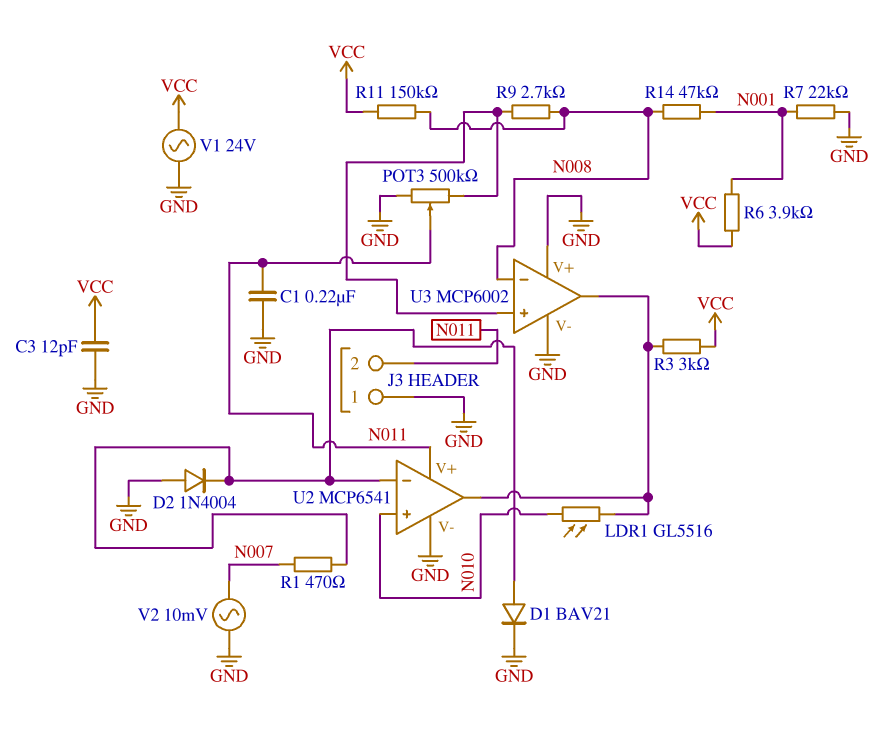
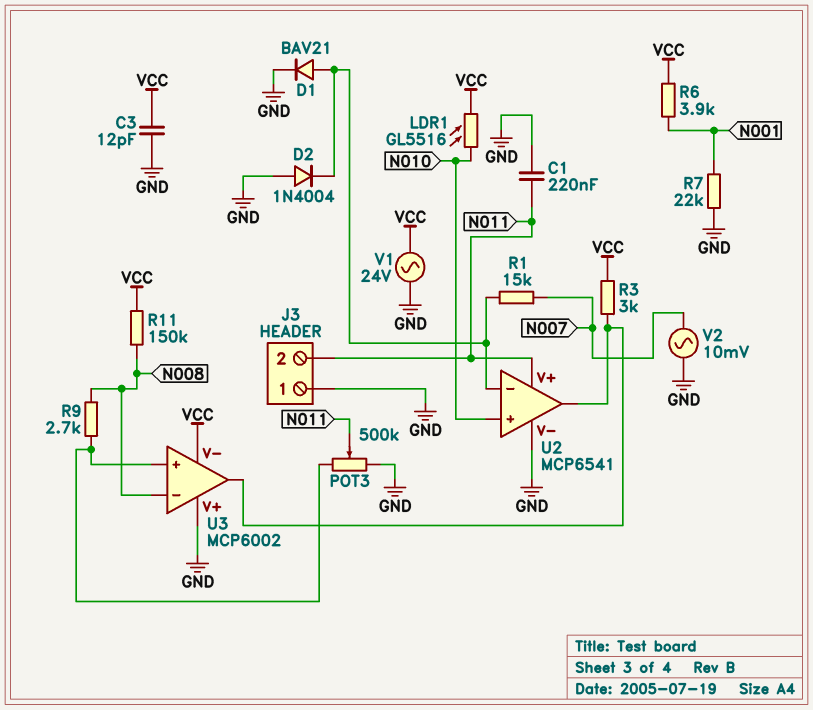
LDR1: GL5516 (N010, U2/out) -> GL5516 (N010, VCC)
R1: 470 (N007, U2/in-) -> 15k (N007, U2/in-)
R14: 47k (N001, N008) -> none
U3 pin V-: GND -> VCC

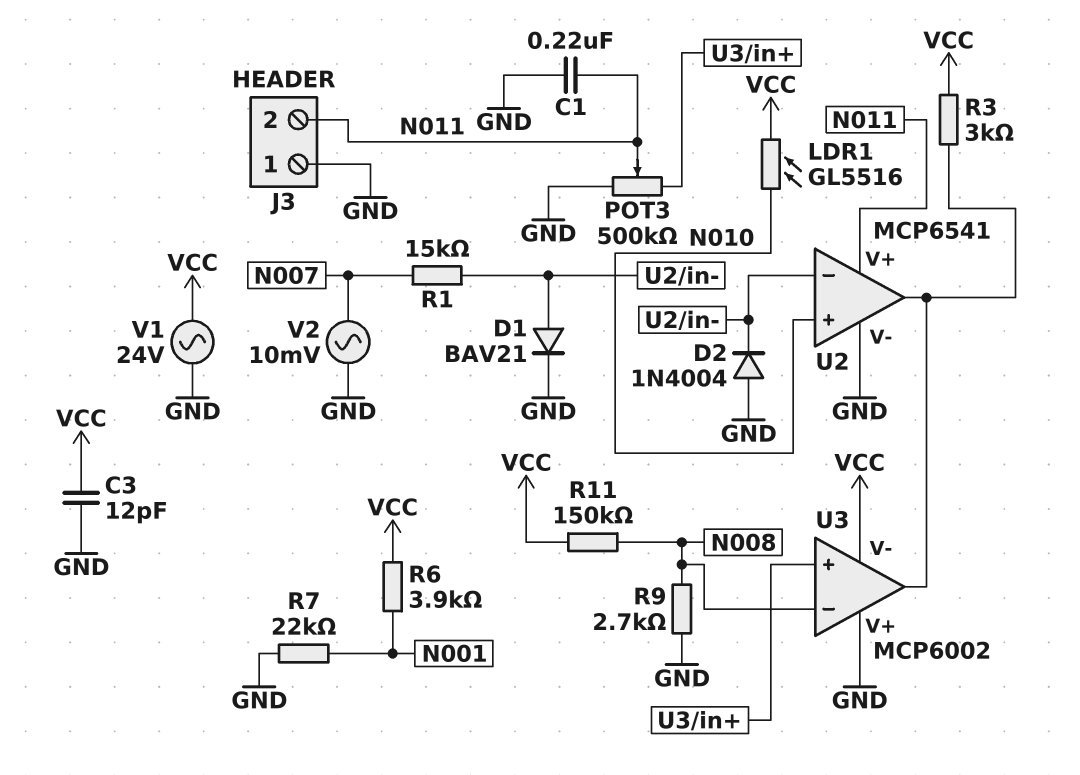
R9: 2.7k (N008, U3/in+) -> 2.7k (GND, N008)

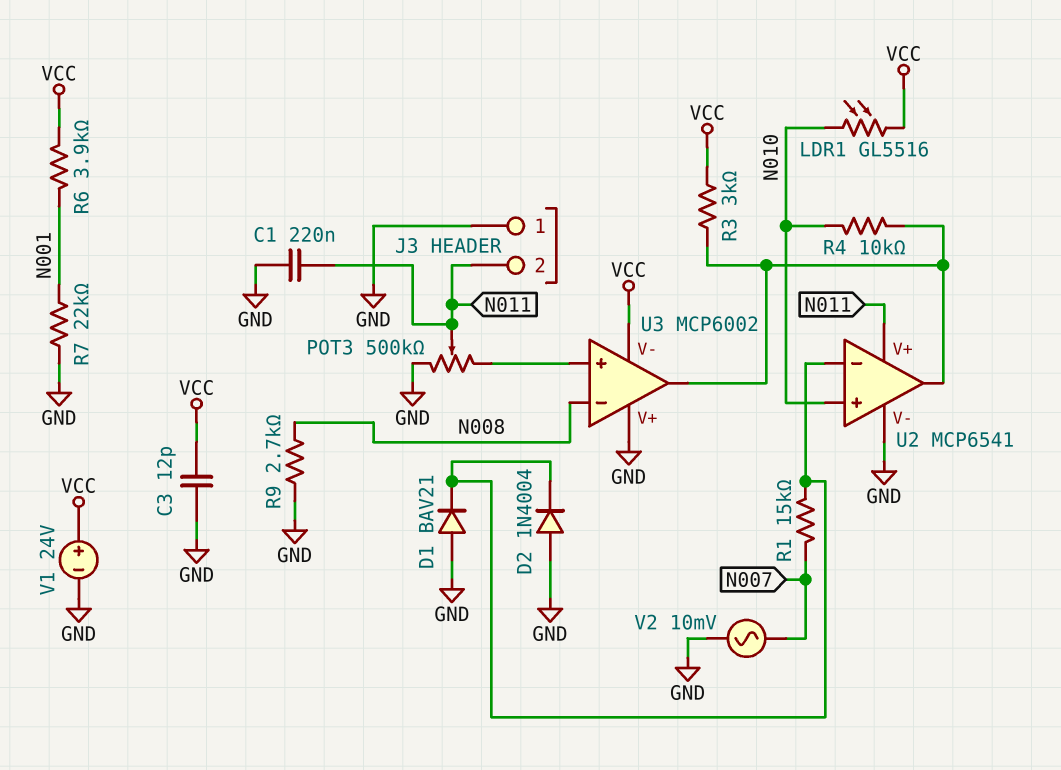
D1: diode BAV21 (A U2/in-, K GND) -> diode BAV21 (A GND, K U2/in-)
R4: none -> 10k (N010, U2/out)
R11: 150k (N008, VCC) -> none
V1: AC 24V (GND, VCC) -> 24V (plus VCC, minus GND)

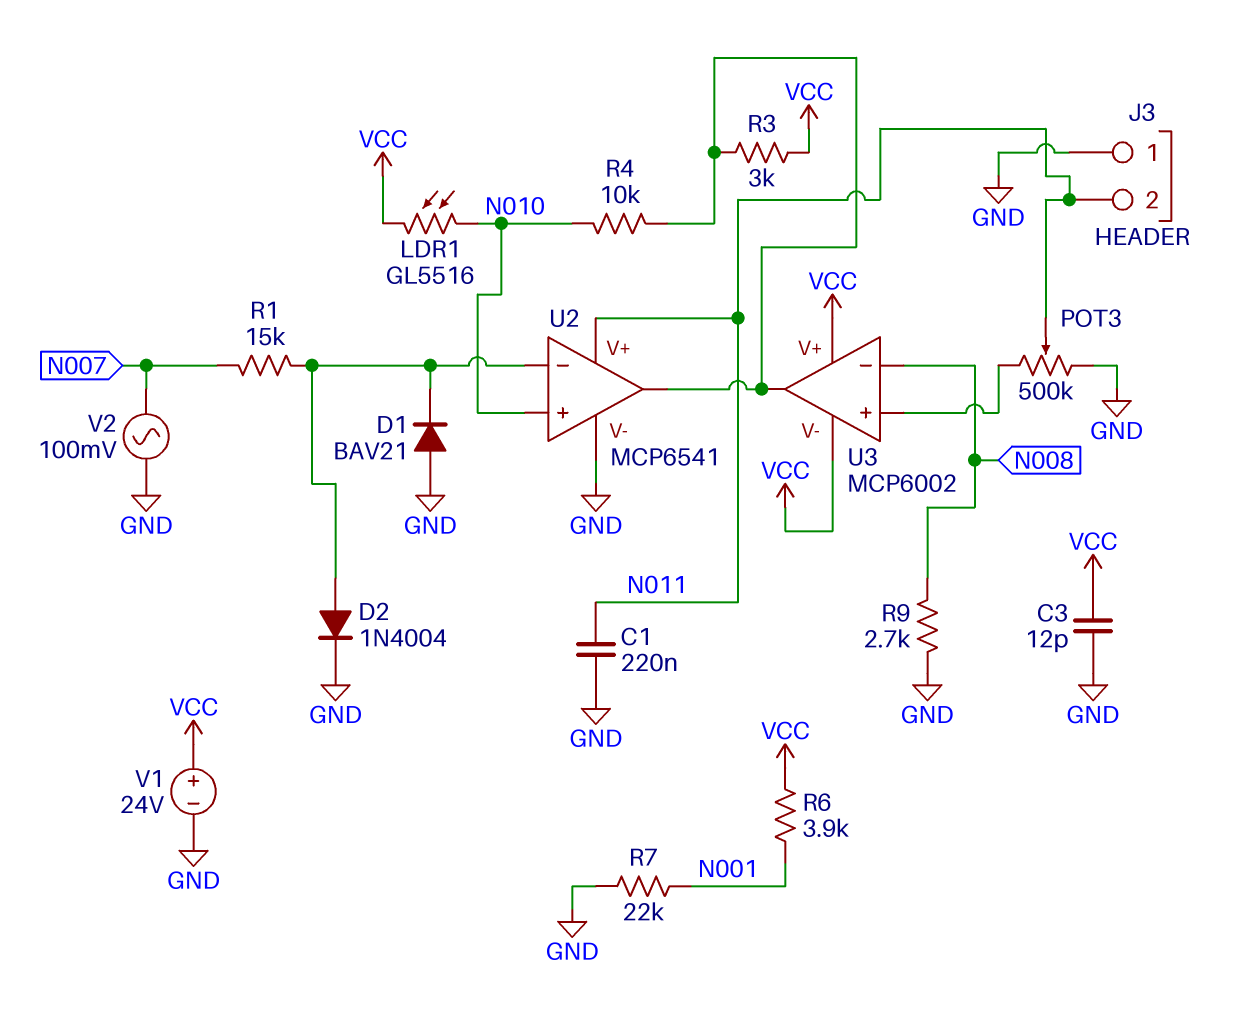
D2: diode 1N4004 (A GND, K U2/in-) -> diode 1N4004 (A U2/in-, K GND)
U3 pin V+: GND -> VCC
V2: AC 10mV (GND, N007) -> AC 100mV (GND, N007)

